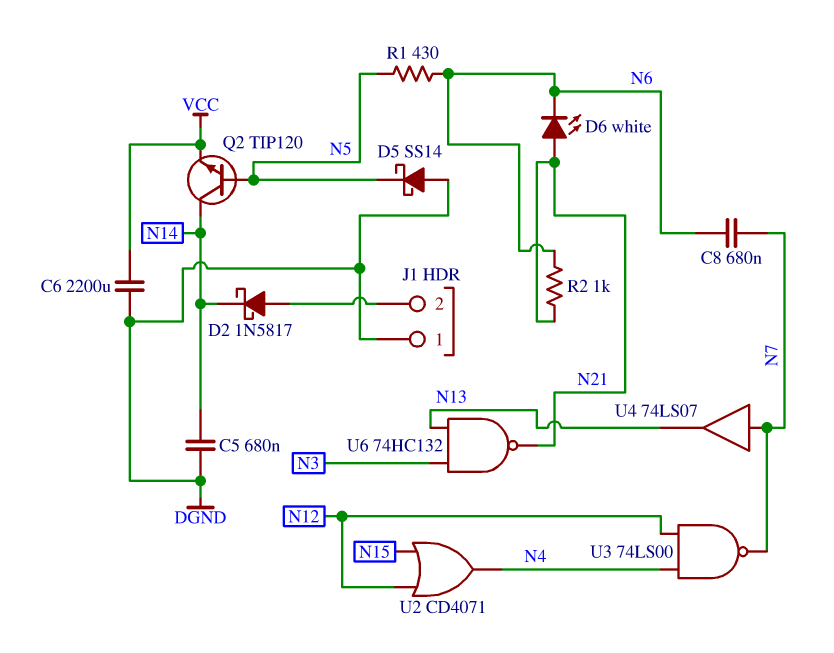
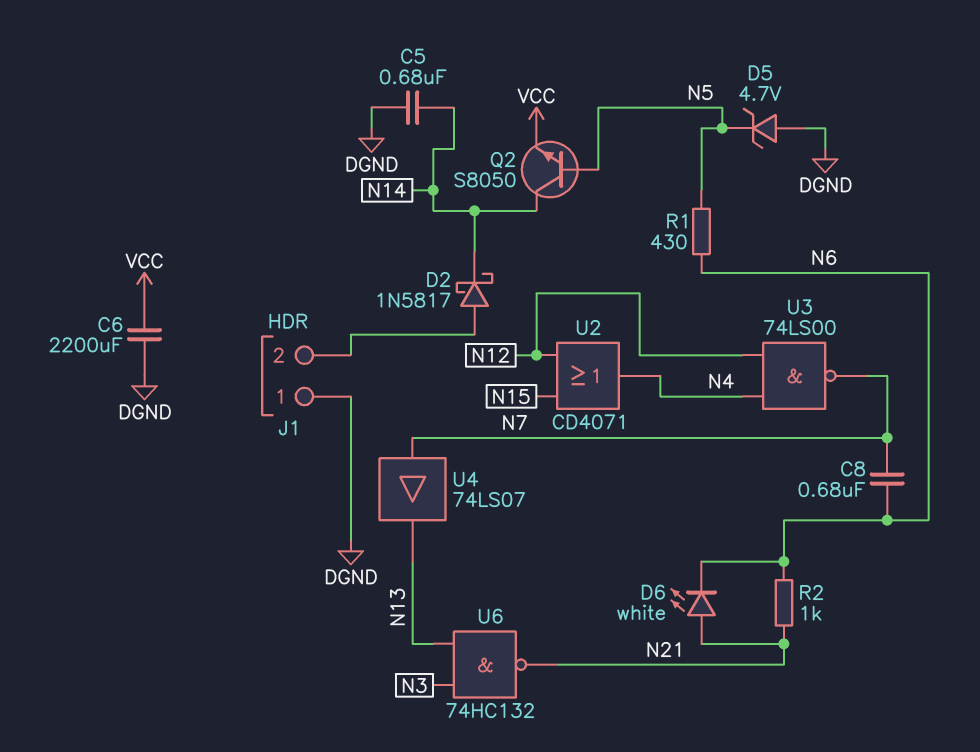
D5: schottky SS14 (A DGND, K N5) -> zener 4.7V (A DGND, K N5)
Q2: NPN TIP120 (B N5, C N14, E VCC) -> NPN S8050 (B N5, C N14, E VCC)

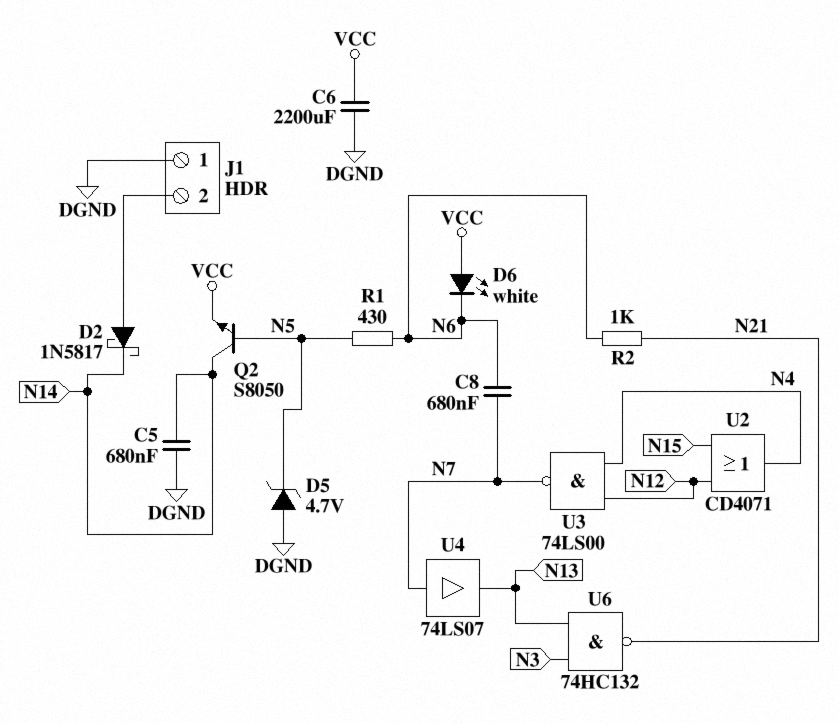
D6: LED white (A N21, K N6) -> LED white (A VCC, K N6)

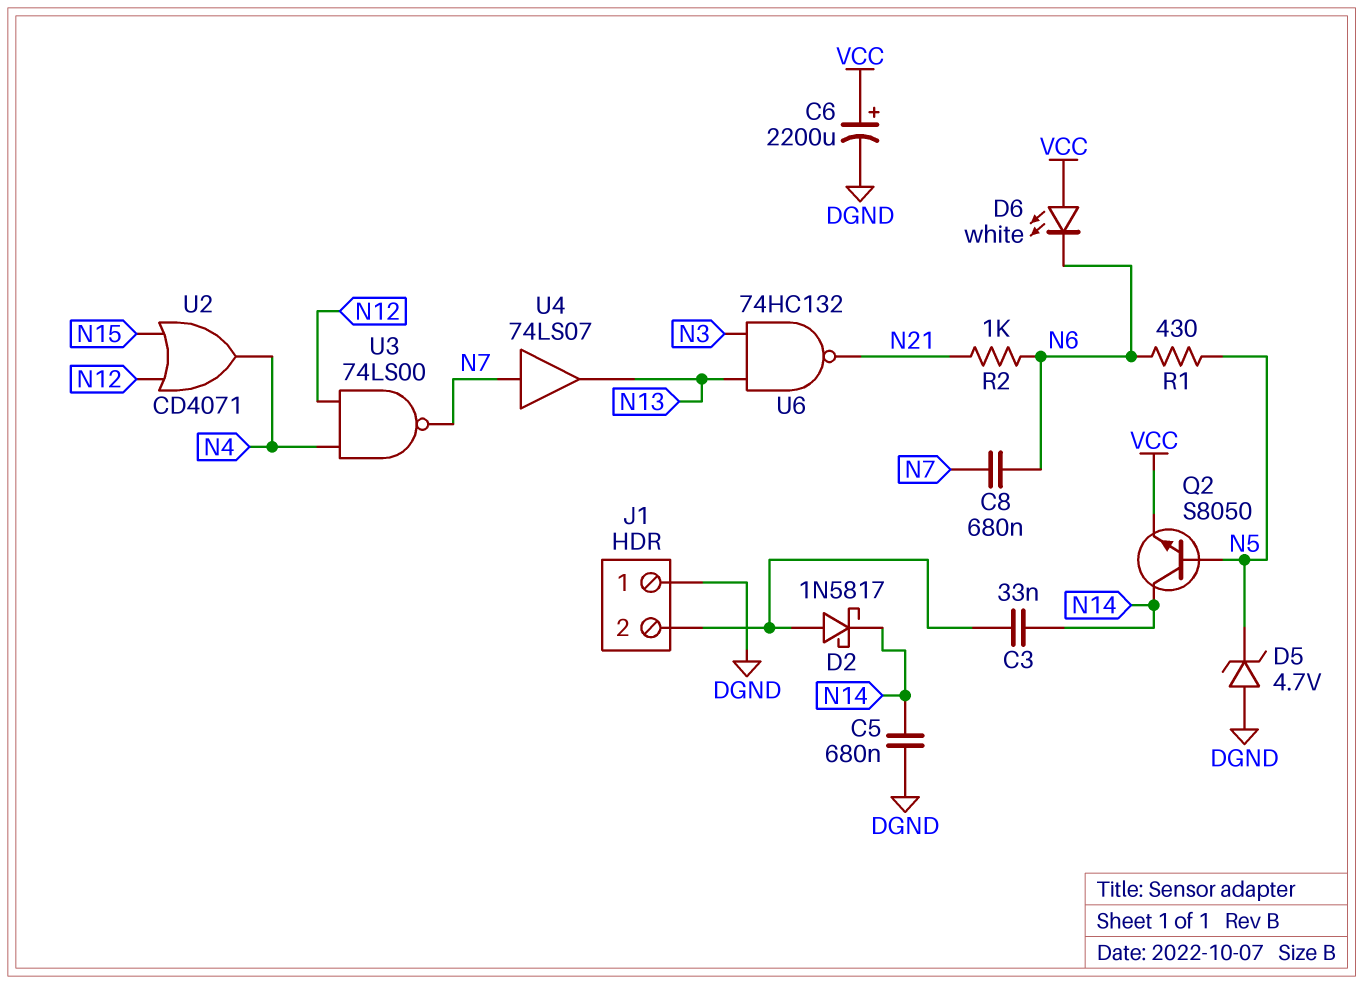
C3: none -> 33nF (J1/2, N14)
C6: 2200uF (DGND, VCC) -> 2200uF (plus VCC, minus DGND)

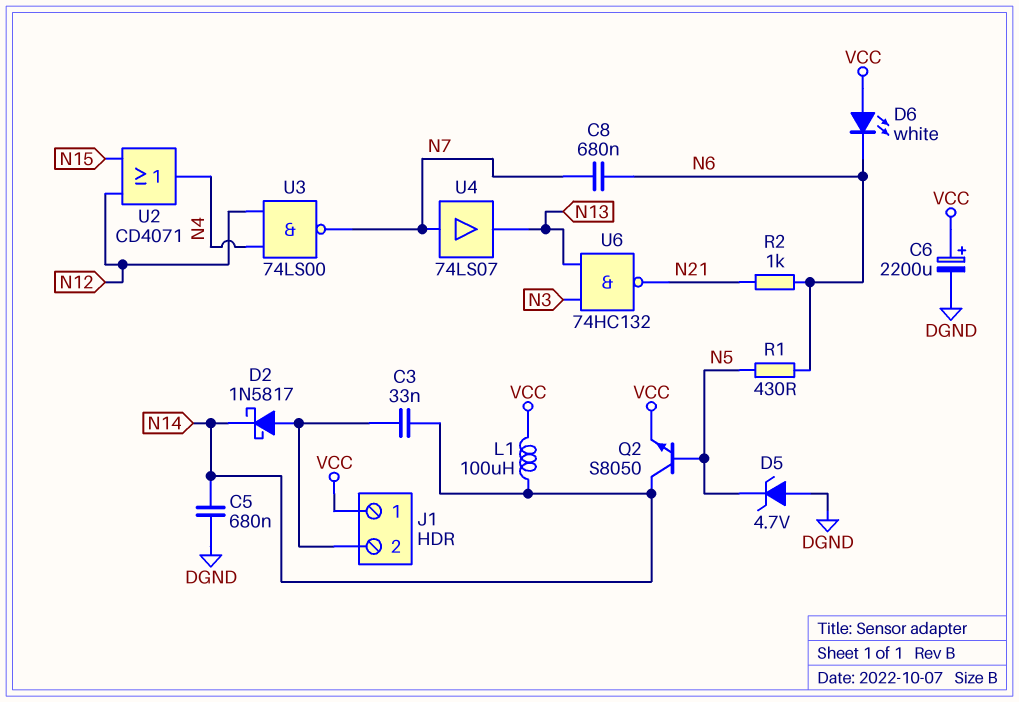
J1 pin 1: DGND -> VCC
L1: none -> 100uH (N14, VCC)

